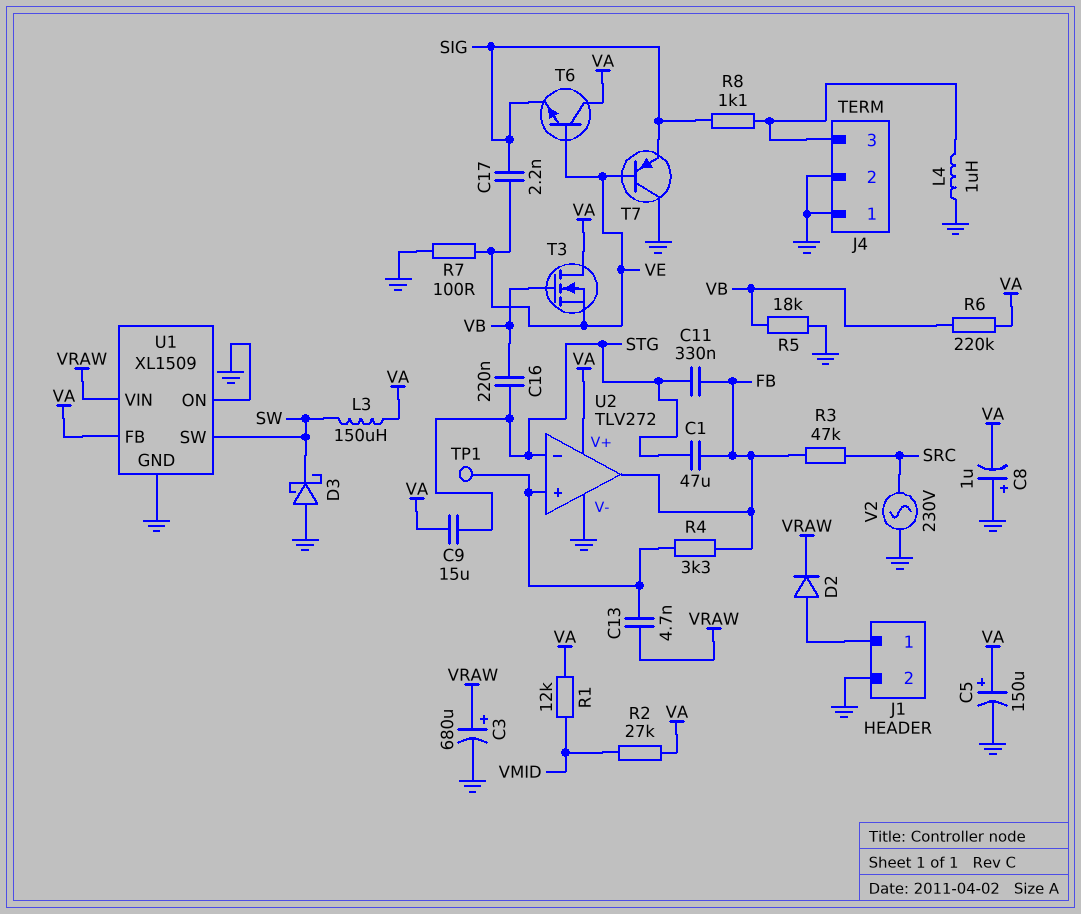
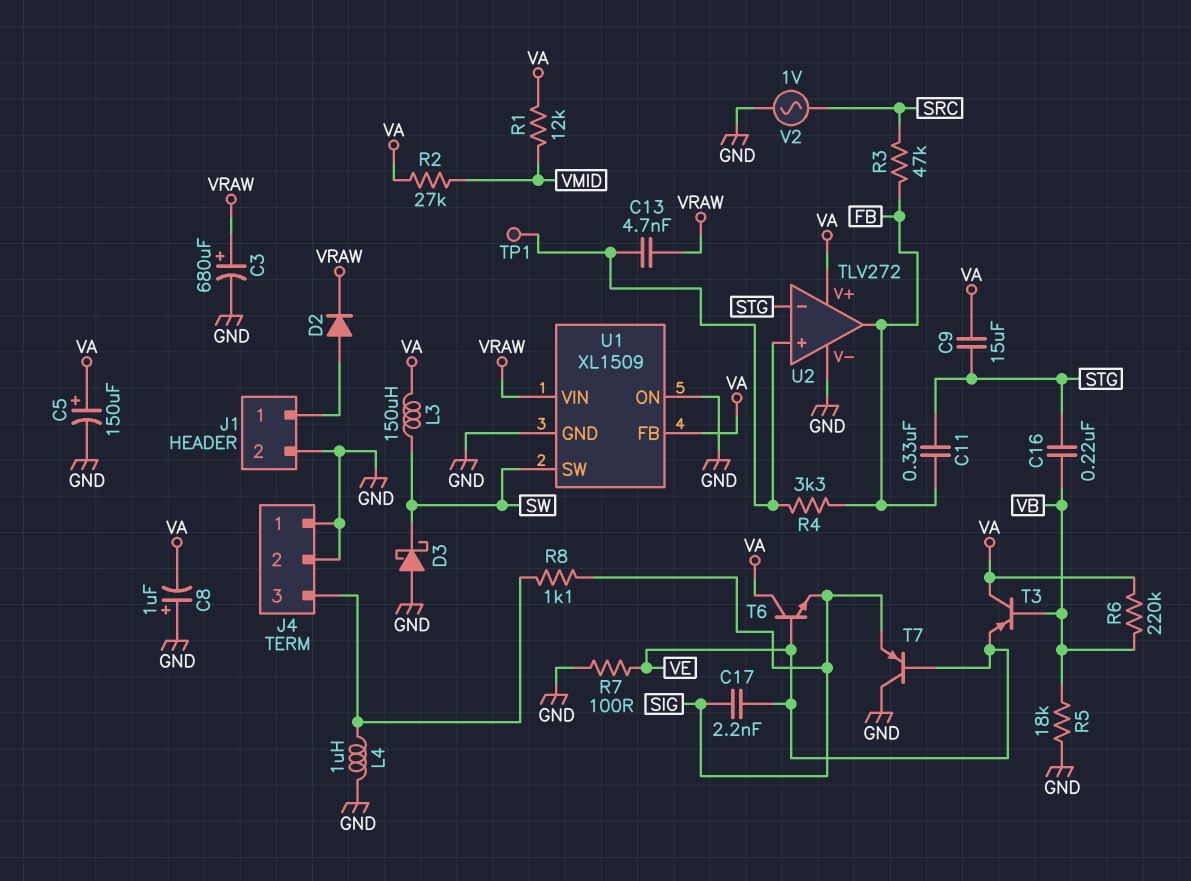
C1: 47uF (FB, STG) -> none
T3: NMOS (G VB, D VA, S VE) -> PNP (B VB, C VA, E VE)
V2: AC 230V (GND, SRC) -> AC 1V (GND, SRC)

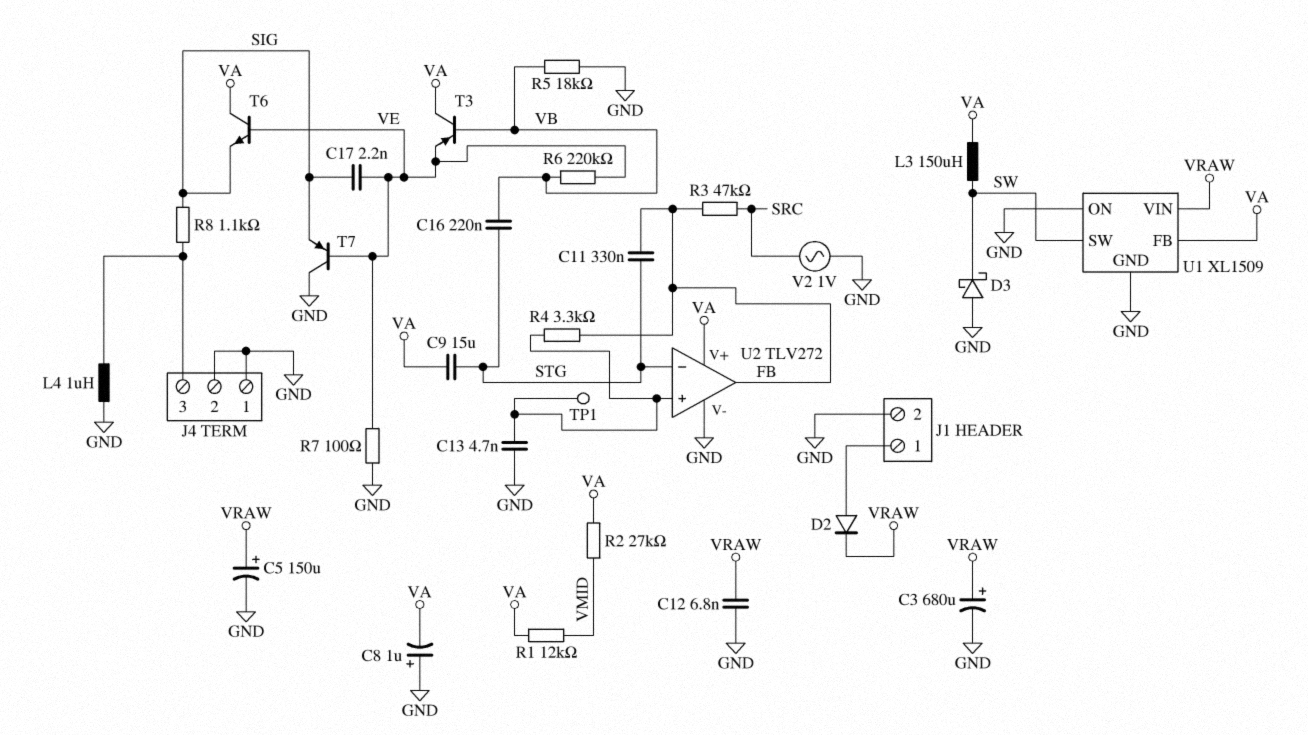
C5: 150uF (plus VA, minus GND) -> 150uF (plus VRAW, minus GND)
C12: none -> 6.8nF (GND, VRAW)
C13: 4.7nF (U2/in+, VRAW) -> 4.7nF (GND, U2/in+)
R6: 220k (VA, VB) -> 220k (VB, VE)

